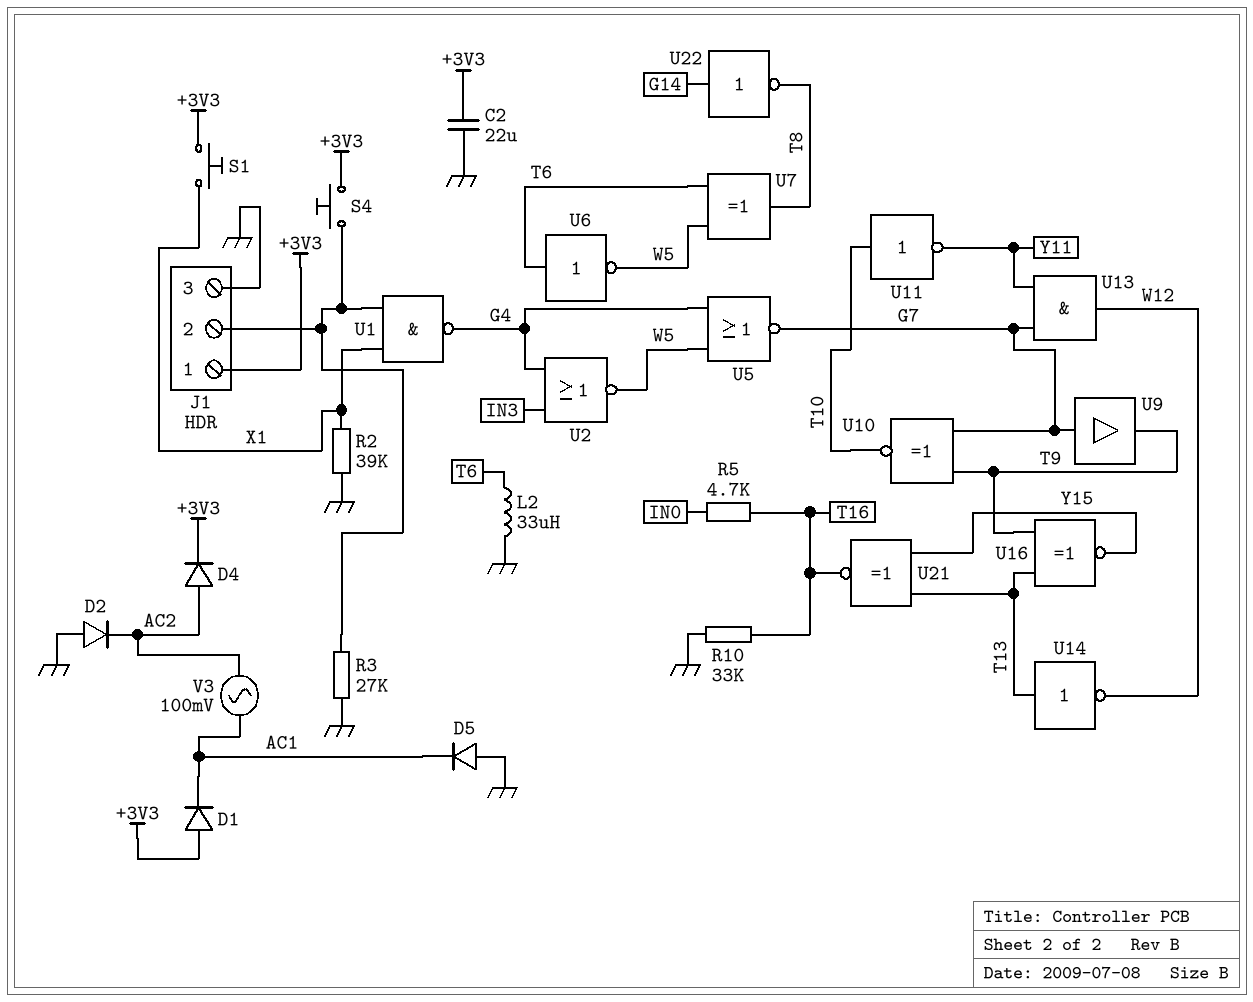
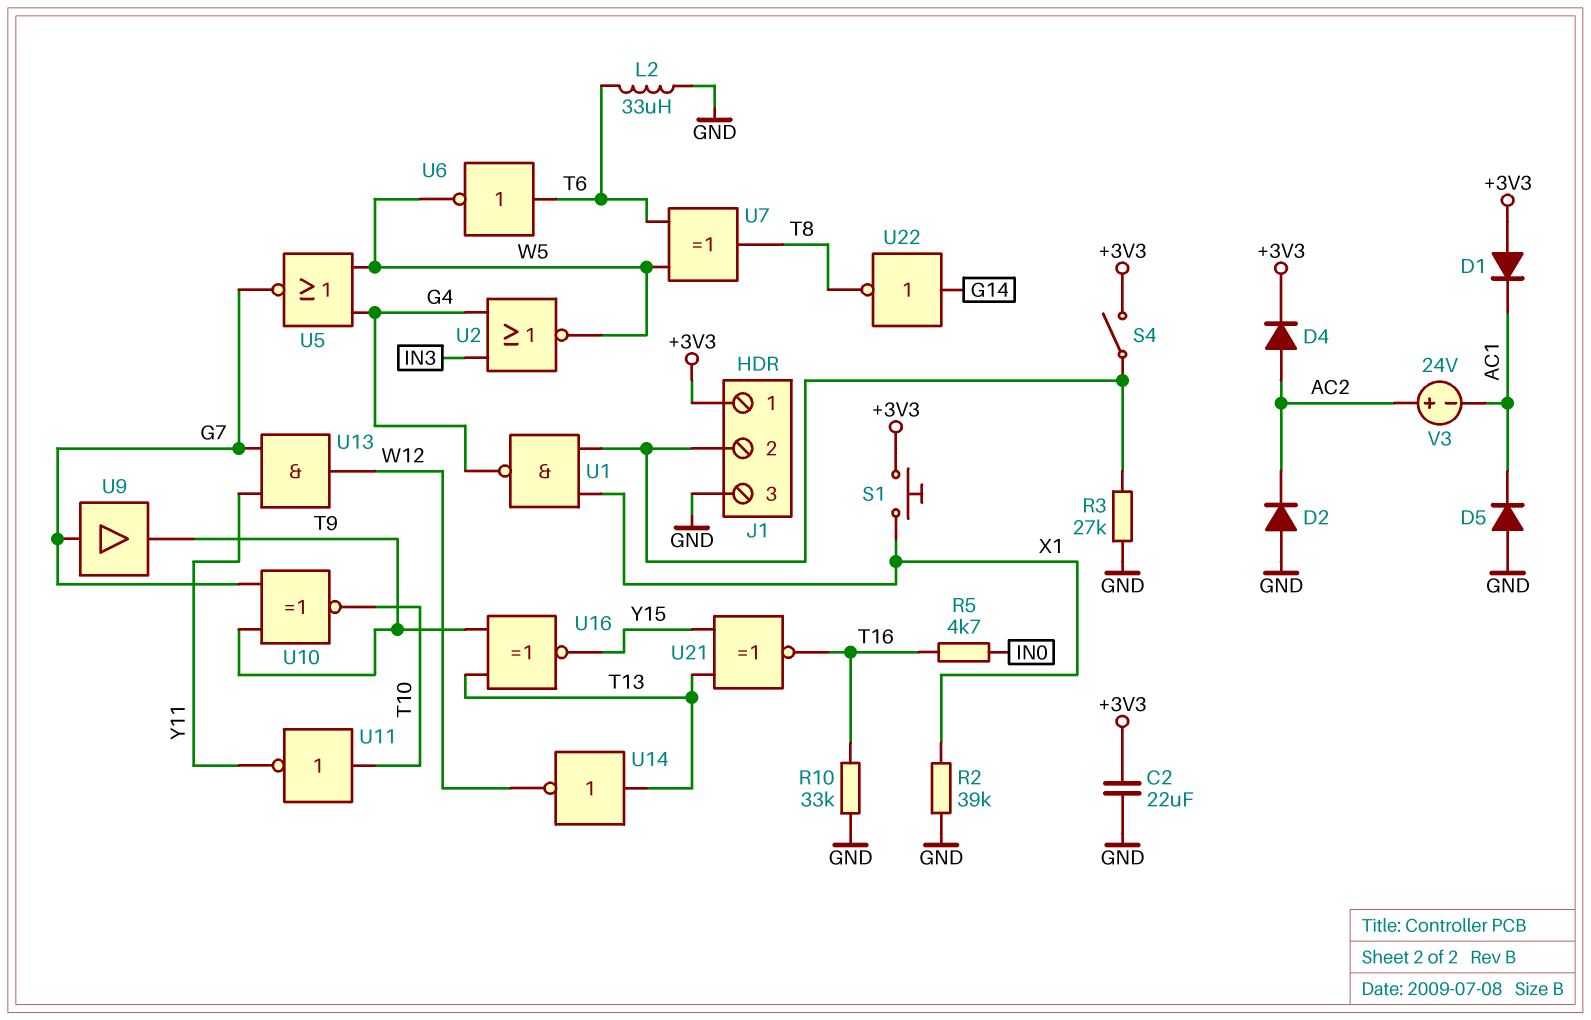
S4: button (+3V3, J1/2) -> switch (+3V3, J1/2)
V3: AC 100mV (AC1, AC2) -> 24V (plus AC2, minus AC1)

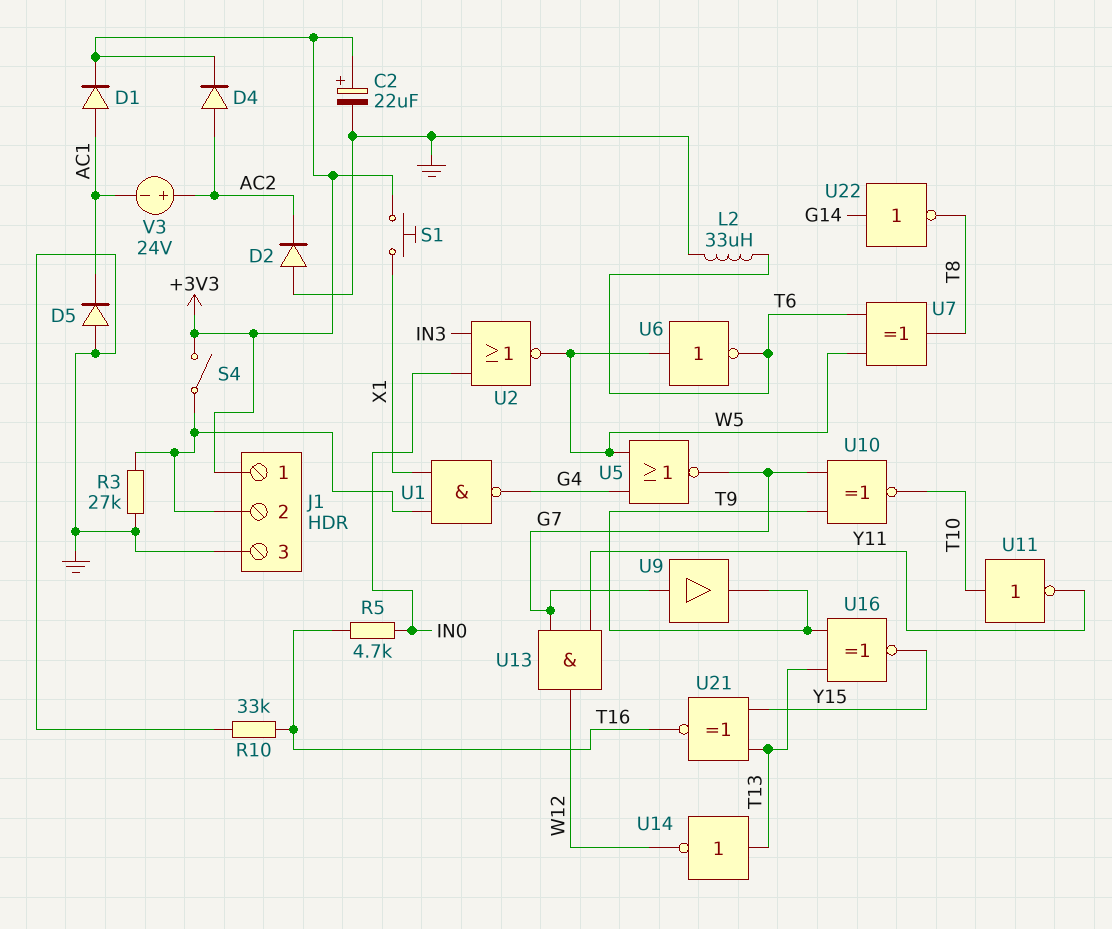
C2: 22uF (+3V3, GND) -> 22uF (plus +3V3, minus GND)
D1: diode (A +3V3, K AC1) -> diode (A AC1, K +3V3)
R2: 39k (GND, X1) -> none
U2: NOR (in G4, in IN3, out W5) -> NOR (in IN0, in IN3, out W5)
U6: NOT (in T6, out W5) -> NOT (in W5, out T6)

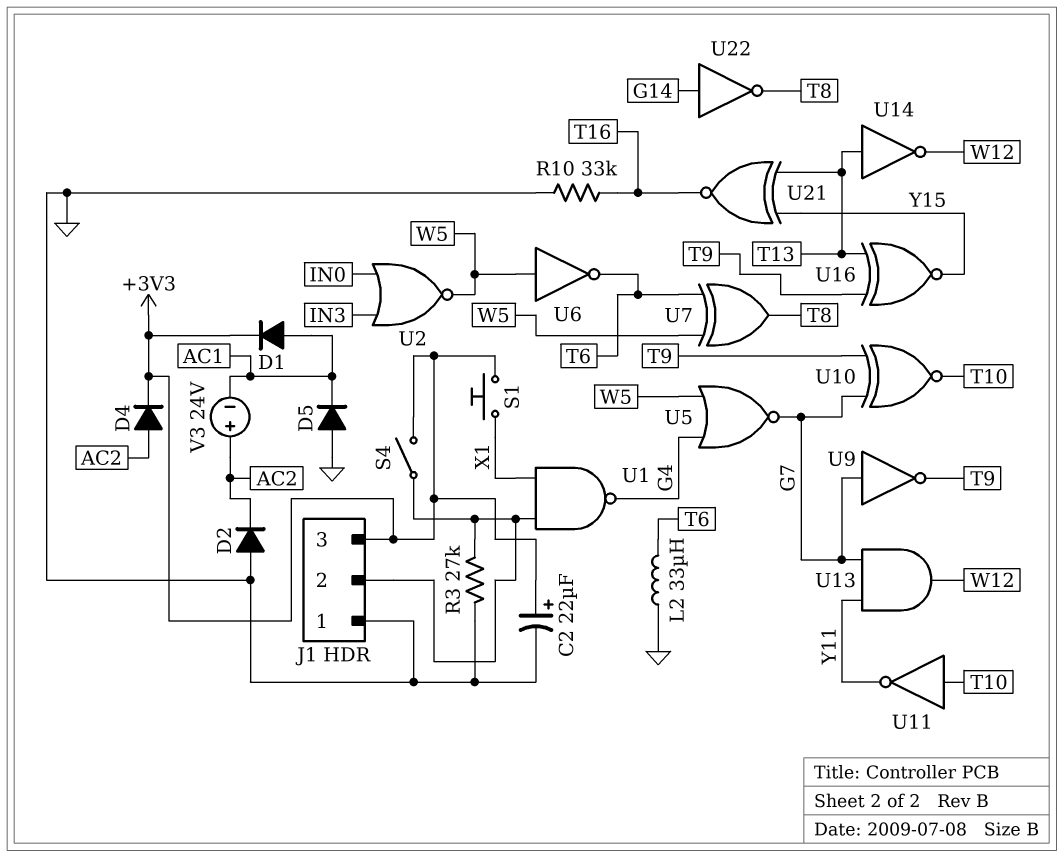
J1 pin 1: +3V3 -> GND
J1 pin 3: GND -> +3V3
R5: 4.7k (IN0, T16) -> none
U9: buffer (in G7, out T9) -> NOT (in G7, out T9)

